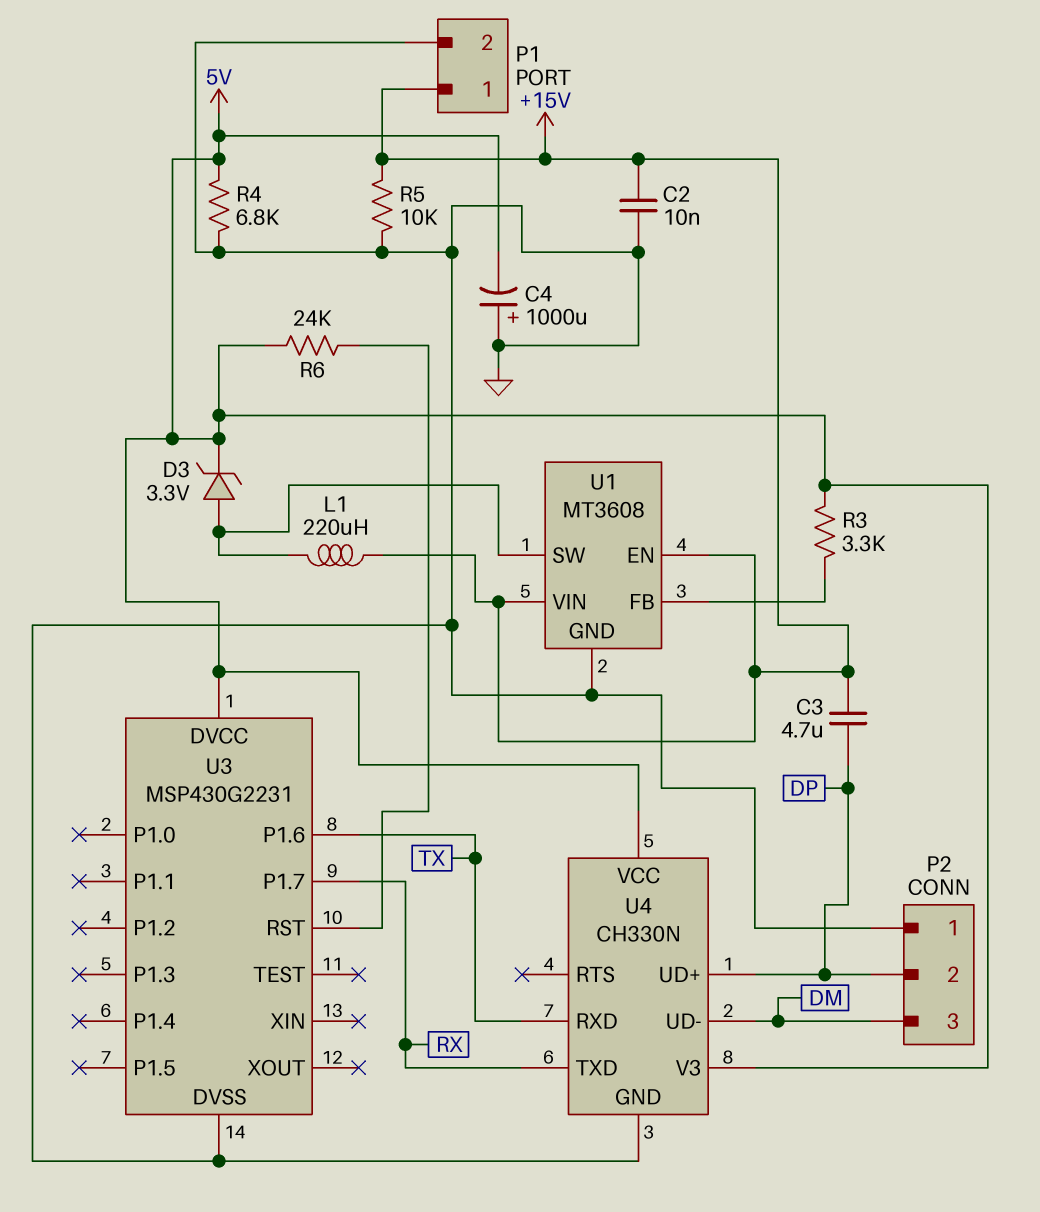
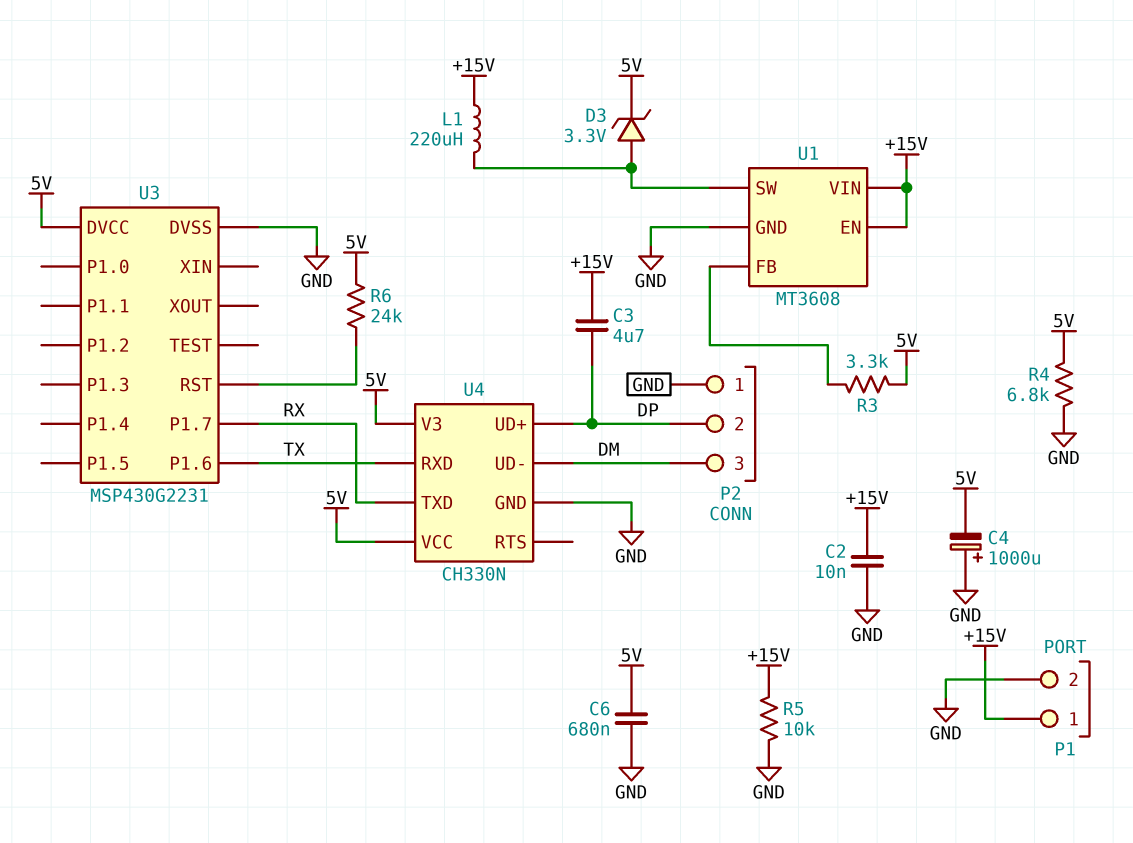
C6: none -> 680nF (5V, GND)

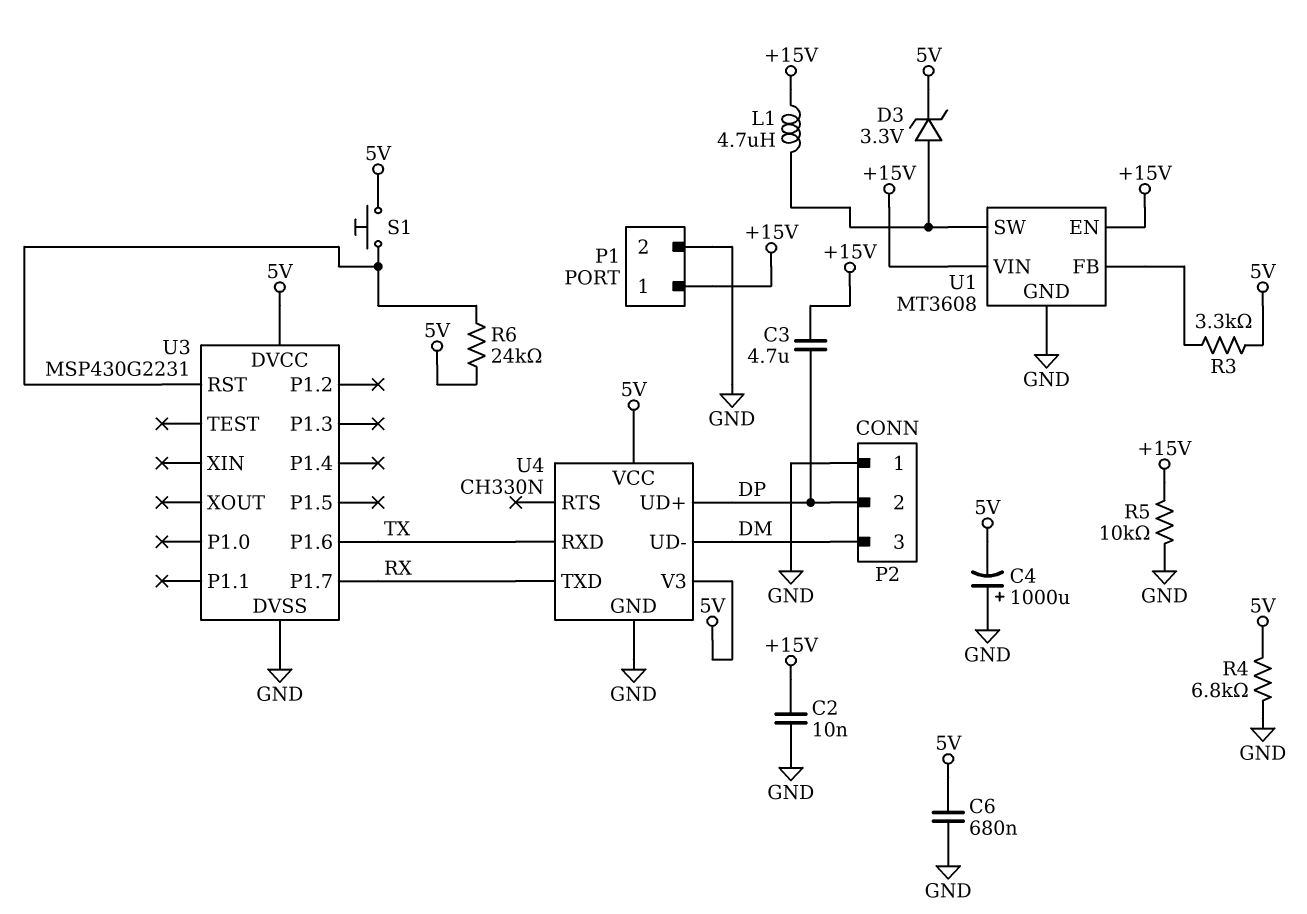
L1: 220uH (+15V, U1/SW) -> 4.7uH (+15V, U1/SW)
S1: none -> button (5V, U3/RST)

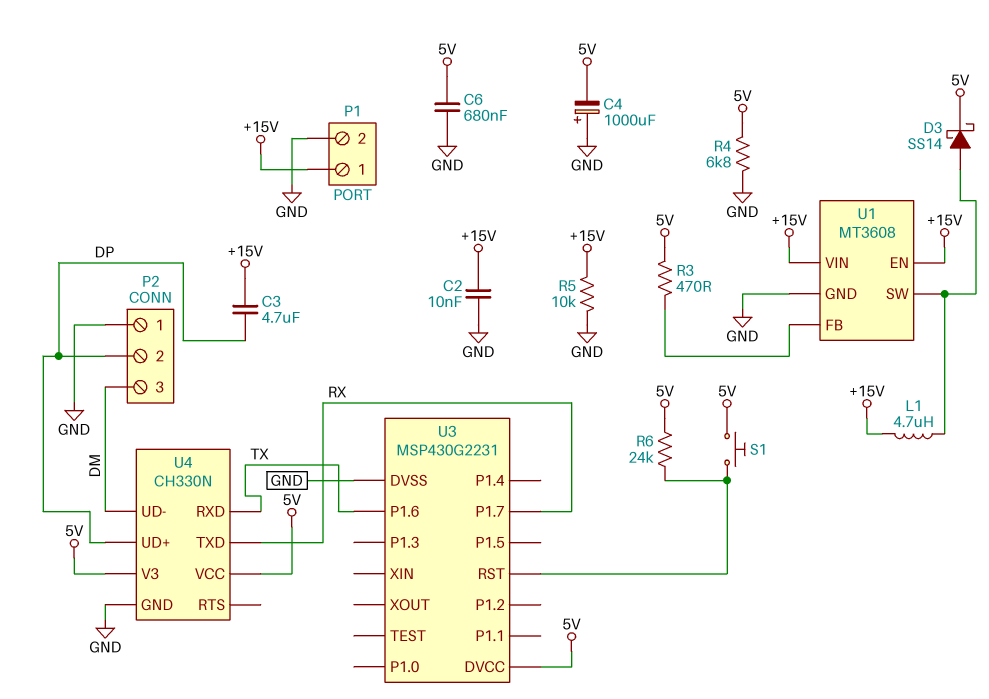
D3: zener 3.3V (A U1/SW, K 5V) -> schottky SS14 (A U1/SW, K 5V)
R3: 3.3k (5V, U1/FB) -> 470 (5V, U1/FB)

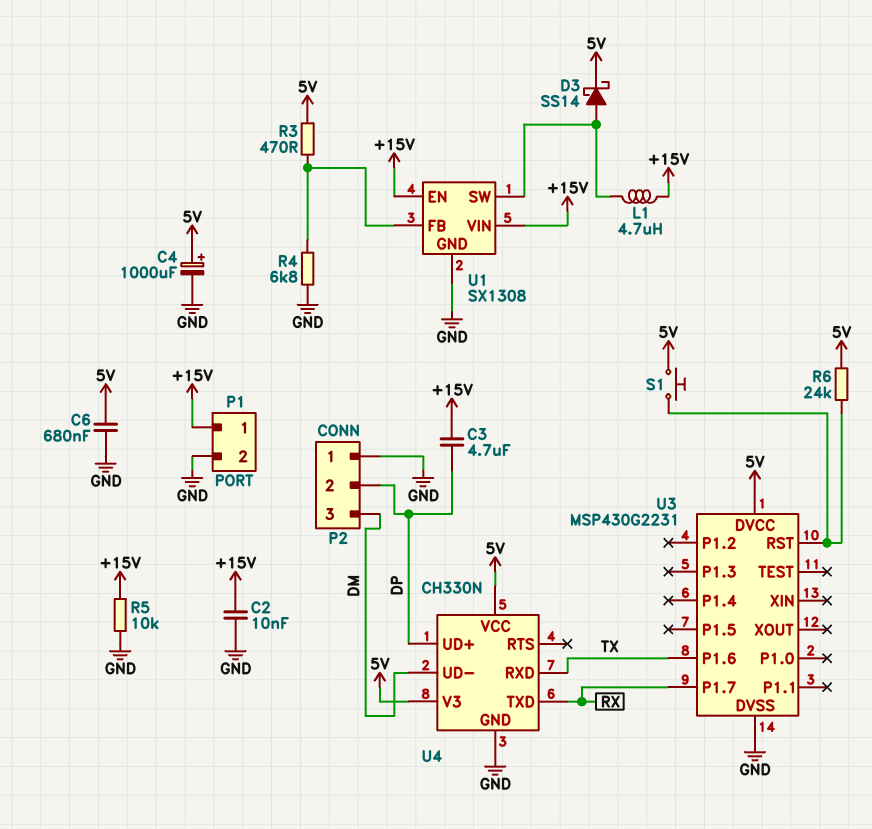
C4: 1000uF (plus GND, minus 5V) -> 1000uF (plus 5V, minus GND)
R4: 6.8k (5V, GND) -> 6.8k (GND, U1/FB)
U1: MT3608 -> SX1308

